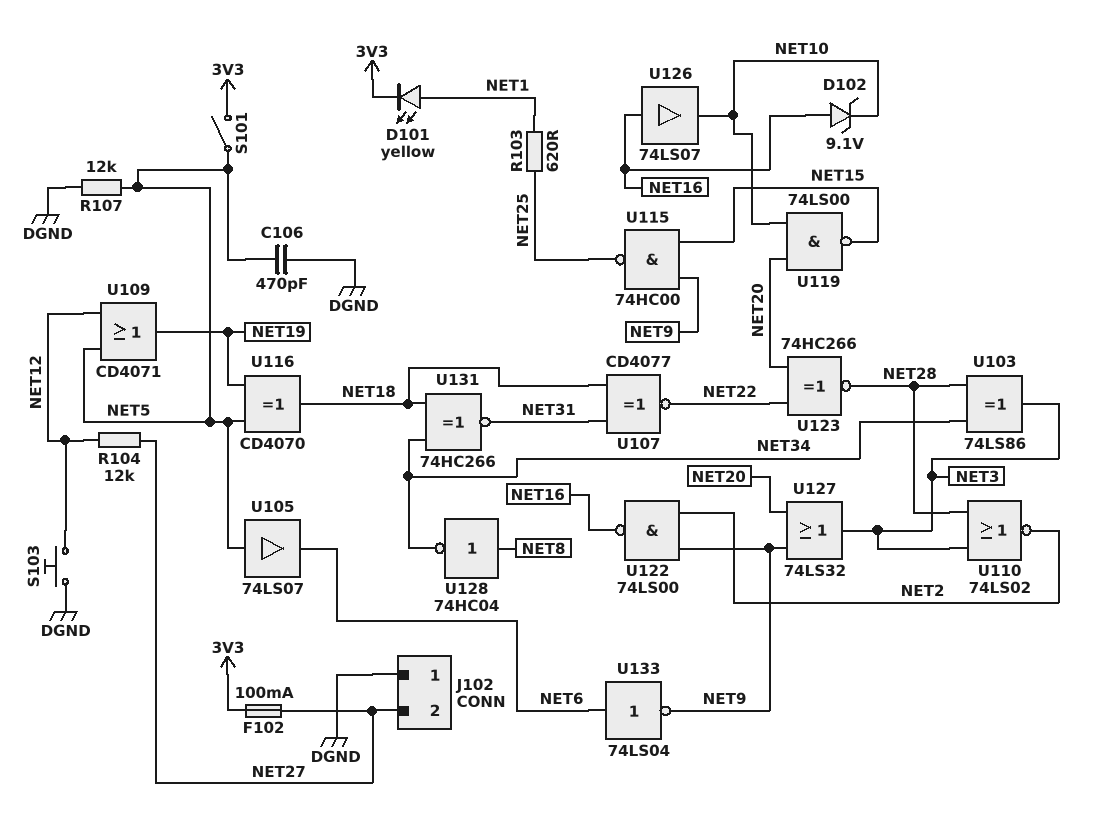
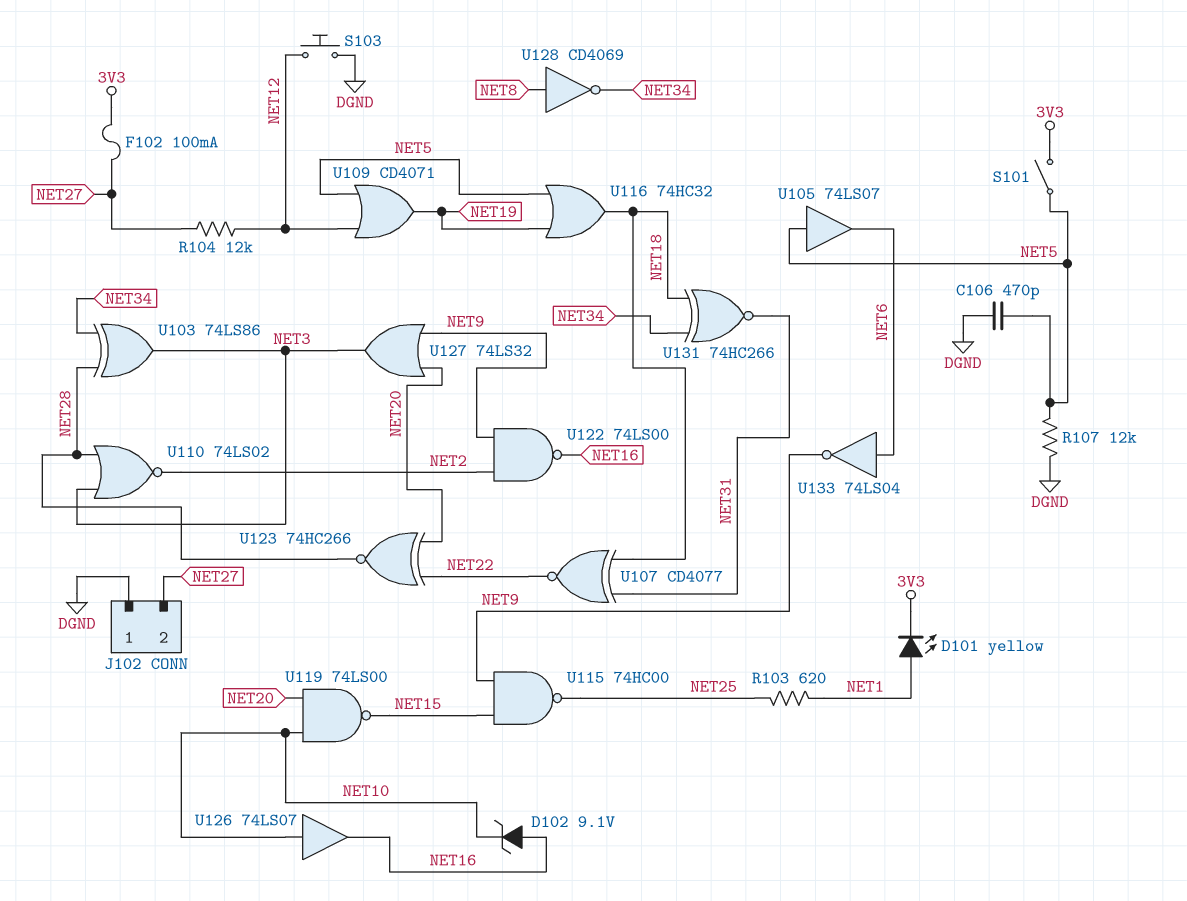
U116: XOR CD4070 (in NET5, in NET19, out NET18) -> OR 74HC32 (in NET5, in NET19, out NET18)
U126: buffer 74LS07 (in NET16, out NET10) -> buffer 74LS07 (in NET10, out NET16)
U128: NOT 74HC04 (in NET8, out NET34) -> NOT CD4069 (in NET8, out NET34)

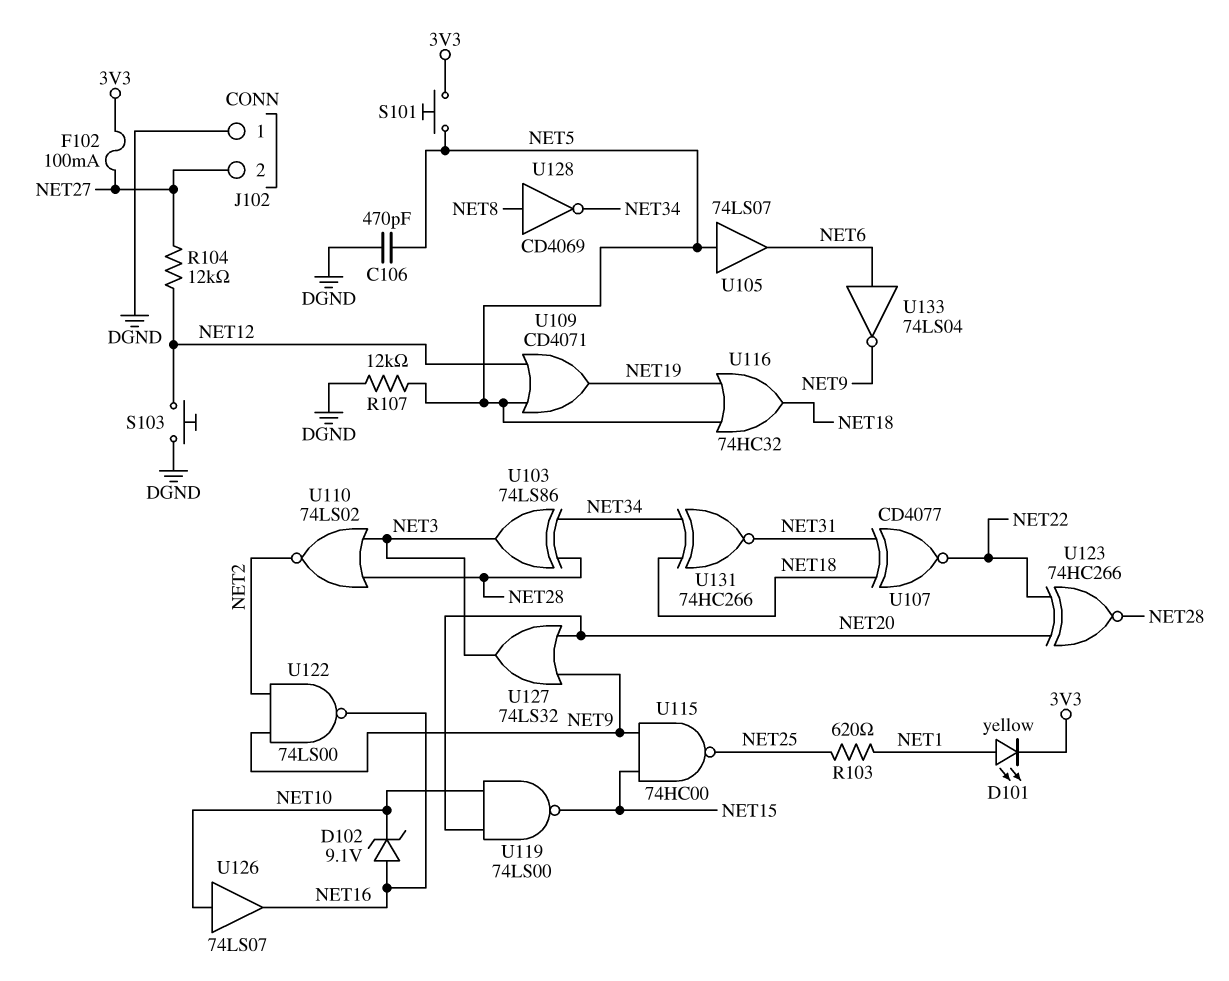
S101: switch (3V3, NET5) -> button (3V3, NET5)

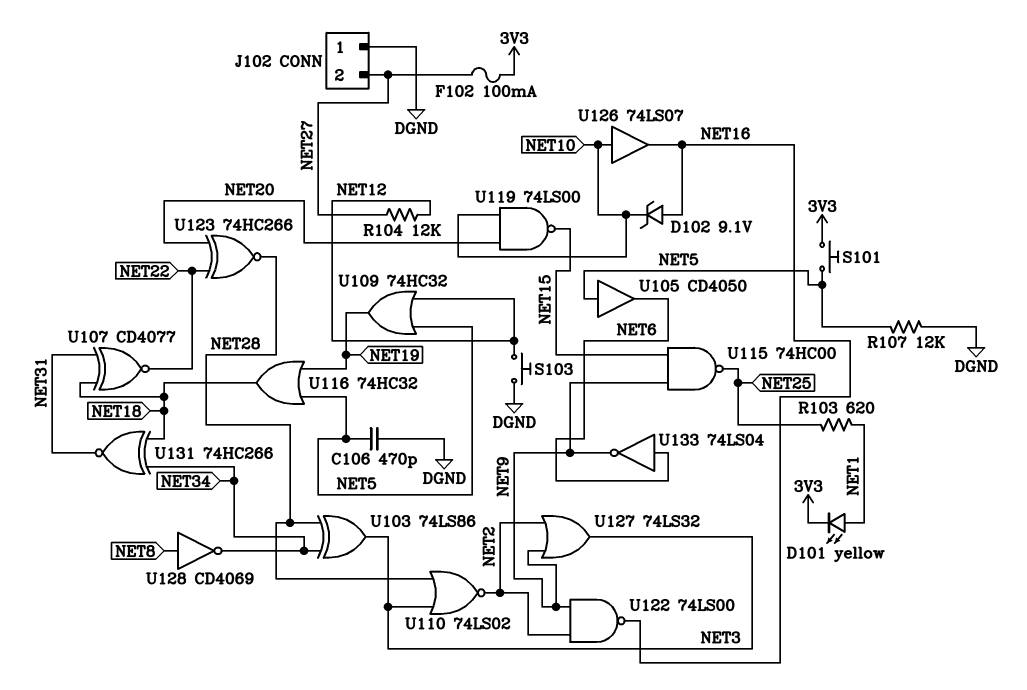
U105: buffer 74LS07 (in NET5, out NET6) -> buffer CD4050 (in NET5, out NET6)
U109: OR CD4071 (in NET5, in NET12, out NET19) -> OR 74HC32 (in NET5, in NET12, out NET19)
U127: OR 74LS32 (in NET9, in NET20, out NET3) -> OR 74LS32 (in NET2, in NET9, out NET3)

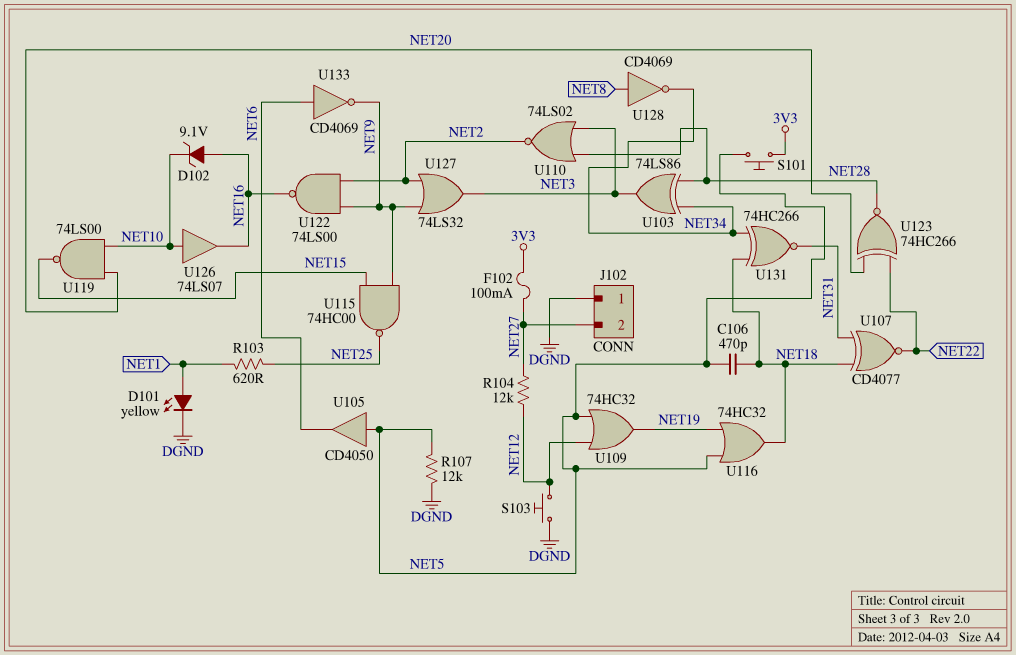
C106: 470pF (DGND, NET5) -> 470pF (NET5, NET18)
D101: LED yellow (A NET1, K 3V3) -> LED yellow (A NET1, K DGND)
U133: NOT 74LS04 (in NET6, out NET9) -> NOT CD4069 (in NET6, out NET9)

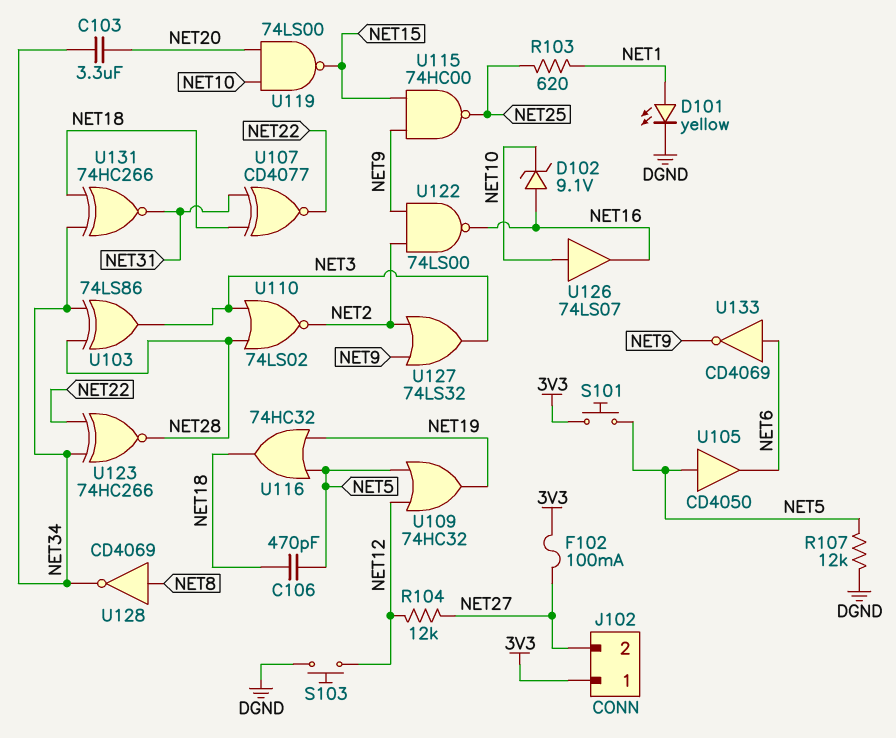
C103: none -> 3.3uF (NET20, NET34)
J102 pin 1: DGND -> 3V3
U123: XNOR 74HC266 (in NET20, in NET22, out NET28) -> XNOR 74HC266 (in NET22, in NET34, out NET28)

